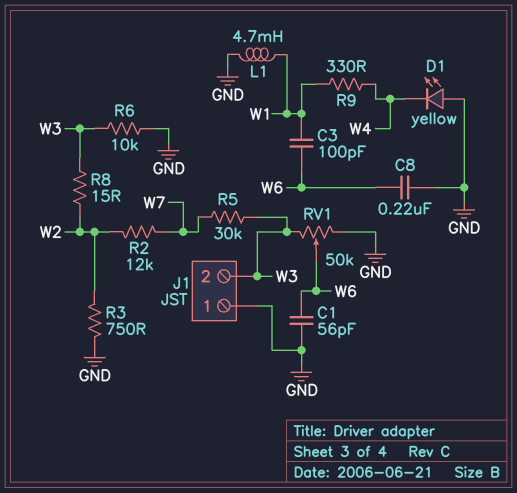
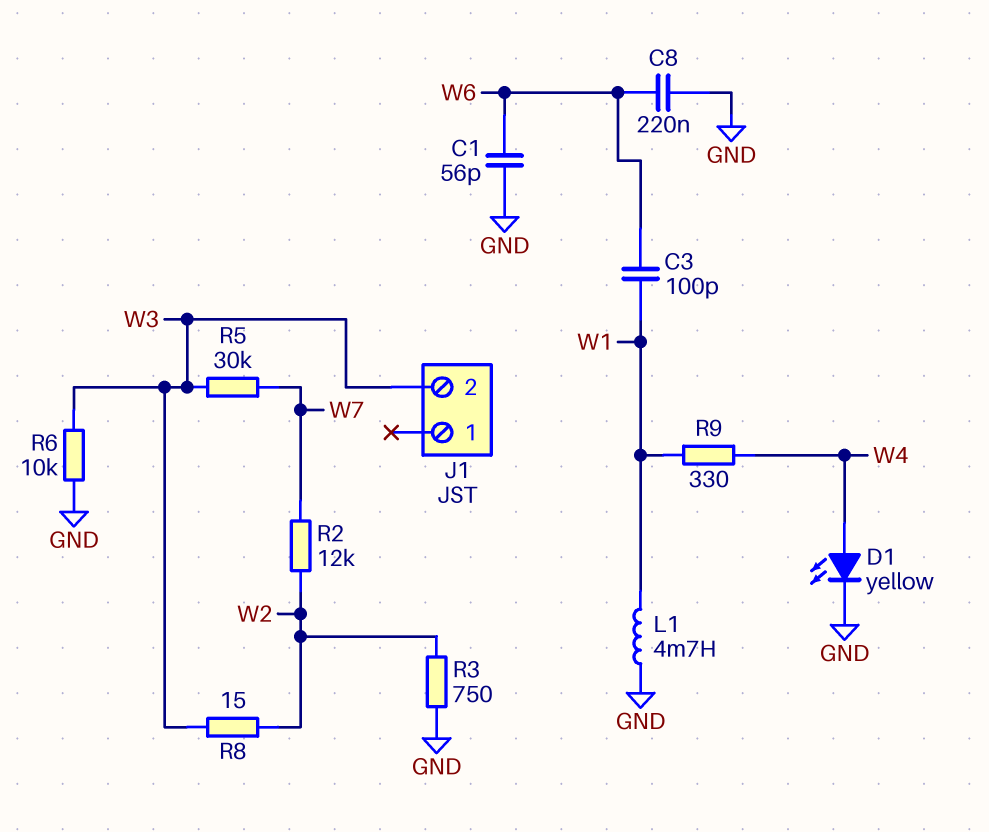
D1: LED yellow (A GND, K W4) -> LED yellow (A W4, K GND)
J1 pin 1: GND -> none
RV1: 50k (GND, W3, wiper W6) -> none

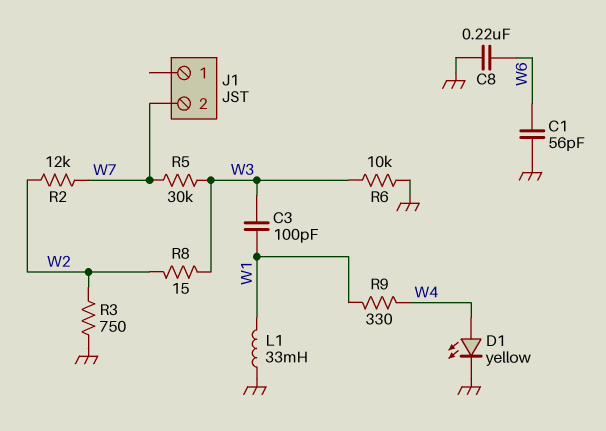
C3: 100pF (W1, W6) -> 100pF (W1, W3)
J1 pin 2: W3 -> W7
L1: 4.7mH (GND, W1) -> 33mH (GND, W1)

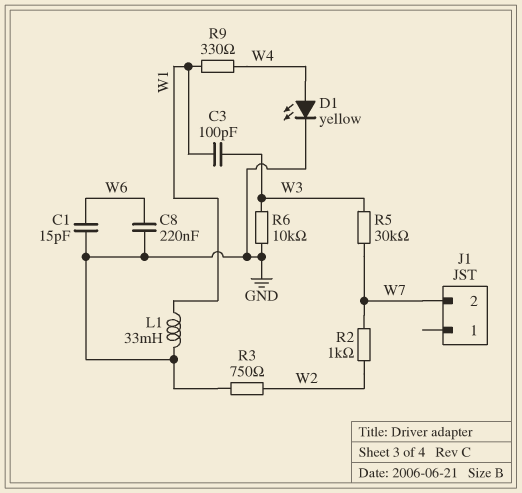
C1: 56pF (GND, W6) -> 15pF (GND, W6)
R2: 12k (W2, W7) -> 1k (W2, W7)
R8: 15 (W2, W3) -> none

